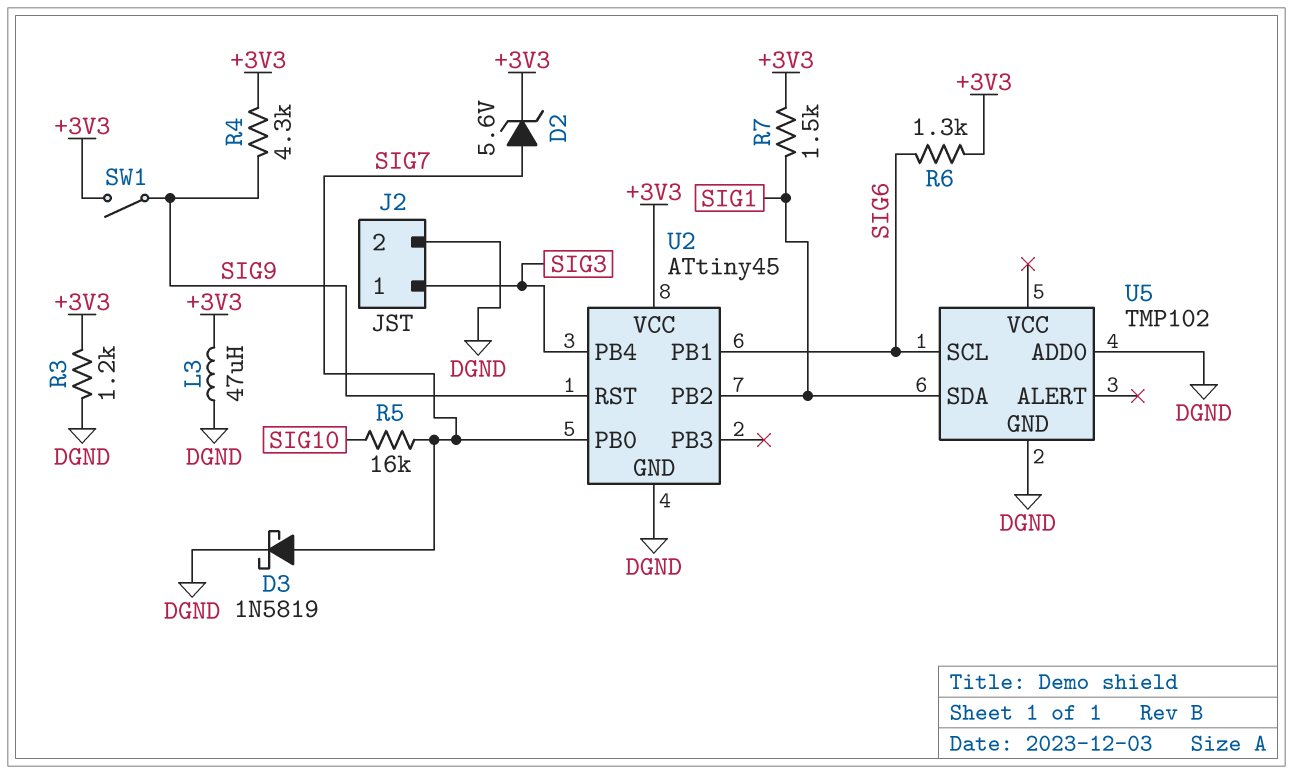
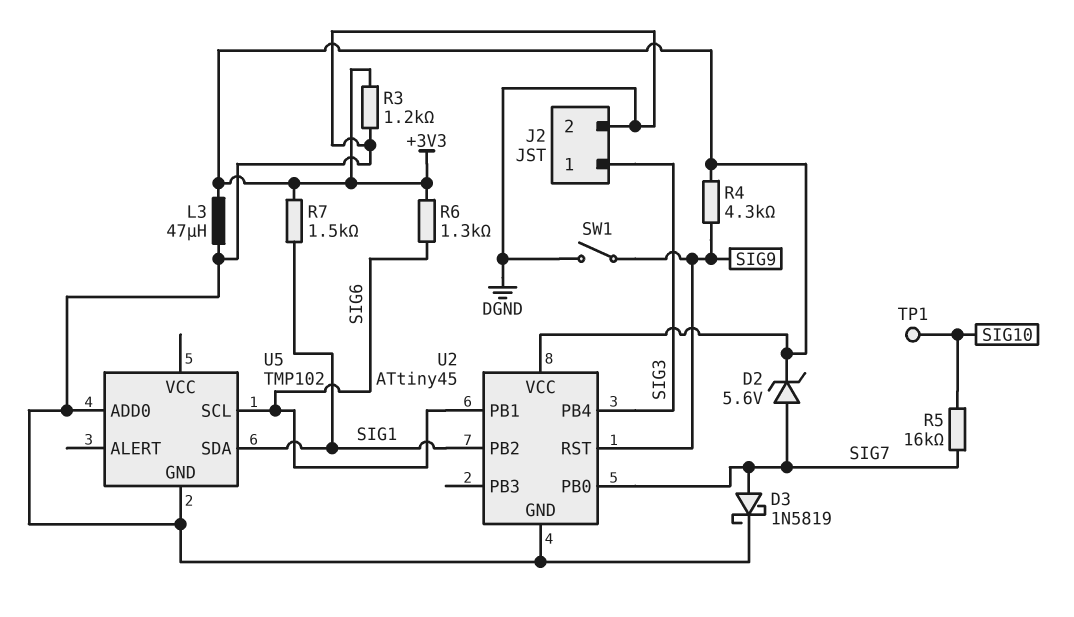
SW1: switch (+3V3, SIG9) -> switch (DGND, SIG9)
TP1: none -> test point (SIG10)

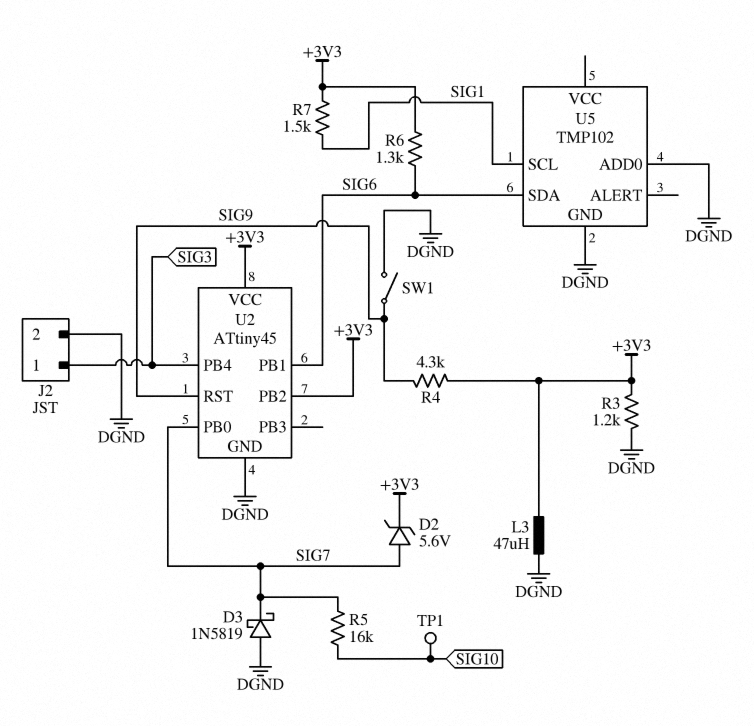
D3: schottky 1N5819 (A SIG7, K DGND) -> schottky 1N5819 (A DGND, K SIG7)
U2 pin PB2: SIG1 -> +3V3
U5 pin SCL: SIG6 -> SIG1
U5 pin SDA: SIG1 -> SIG6

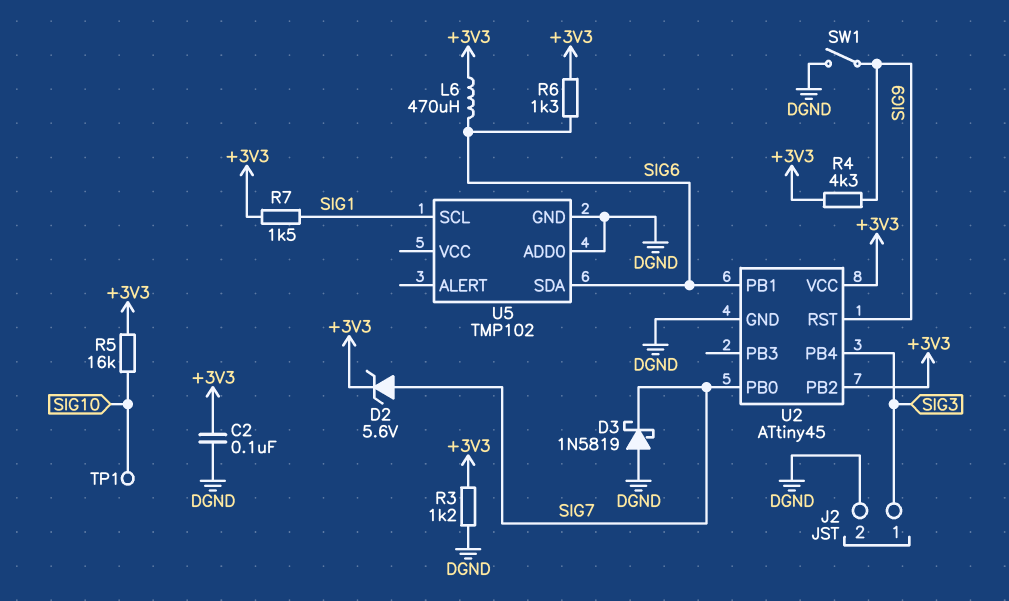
C2: none -> 100nF (+3V3, DGND)
L3: 47uH (+3V3, DGND) -> none
L6: none -> 470uH (+3V3, SIG6)
R5: 16k (SIG7, SIG10) -> 16k (+3V3, SIG10)

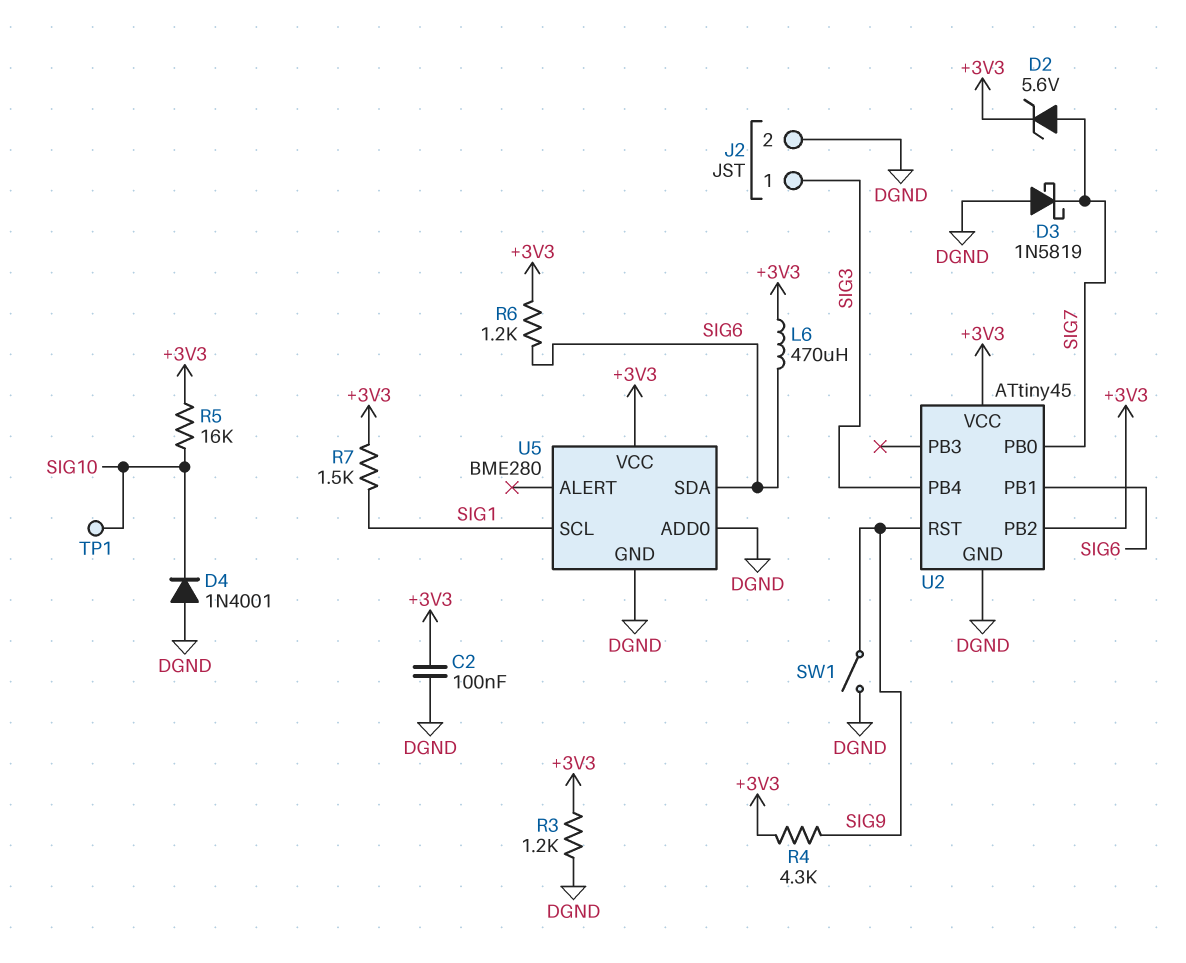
D4: none -> diode 1N4001 (A DGND, K SIG10)
R6: 1.3k (+3V3, SIG6) -> 1.2k (+3V3, SIG6)
U5: TMP102 -> BME280
U5 pin VCC: none -> +3V3

